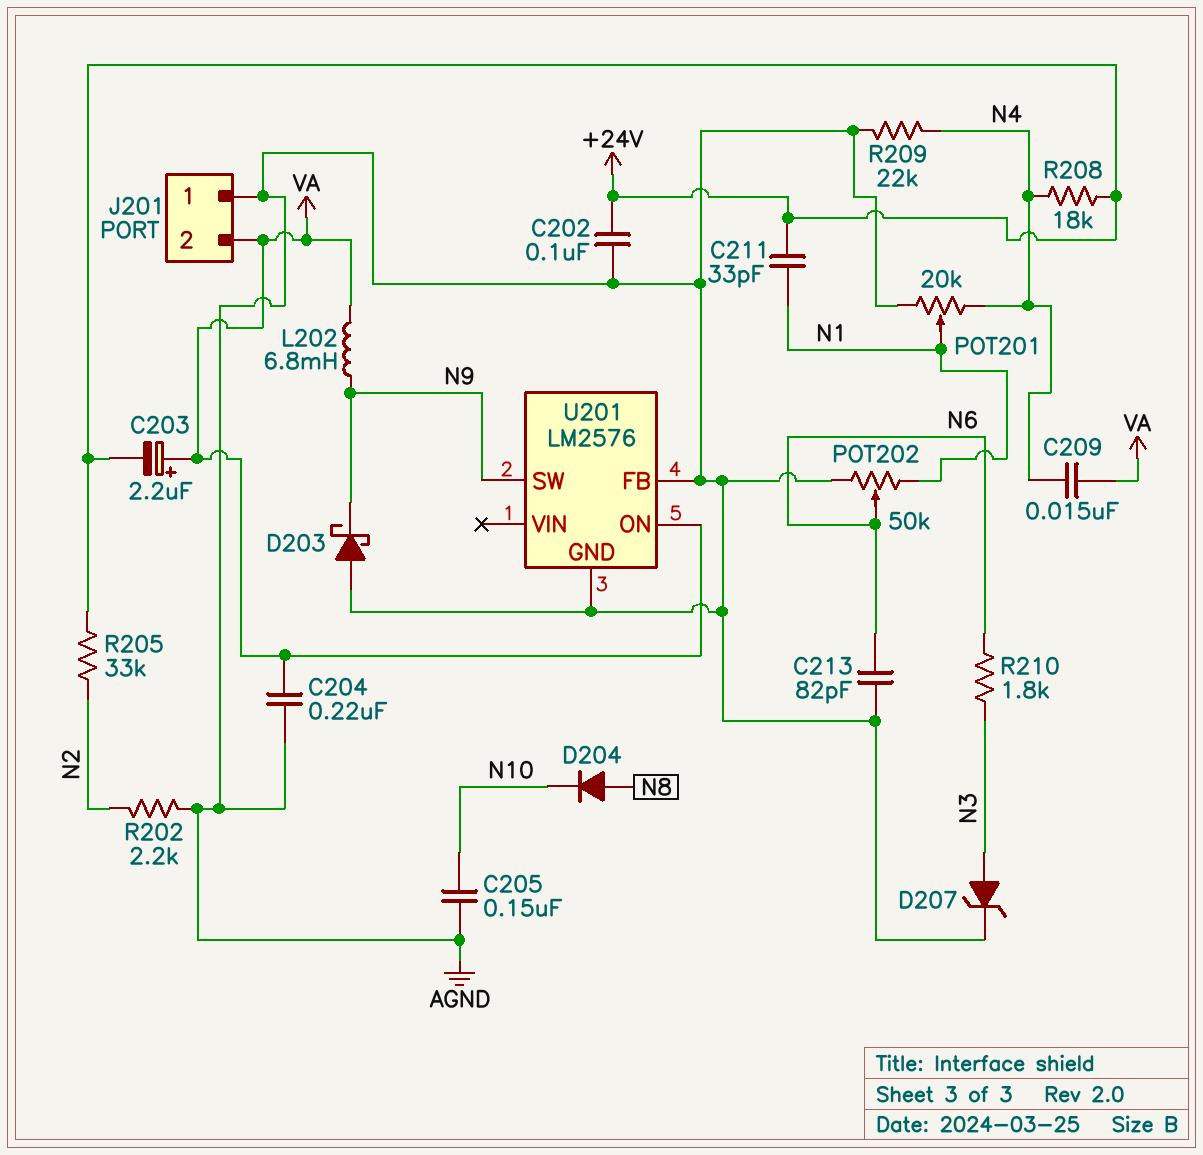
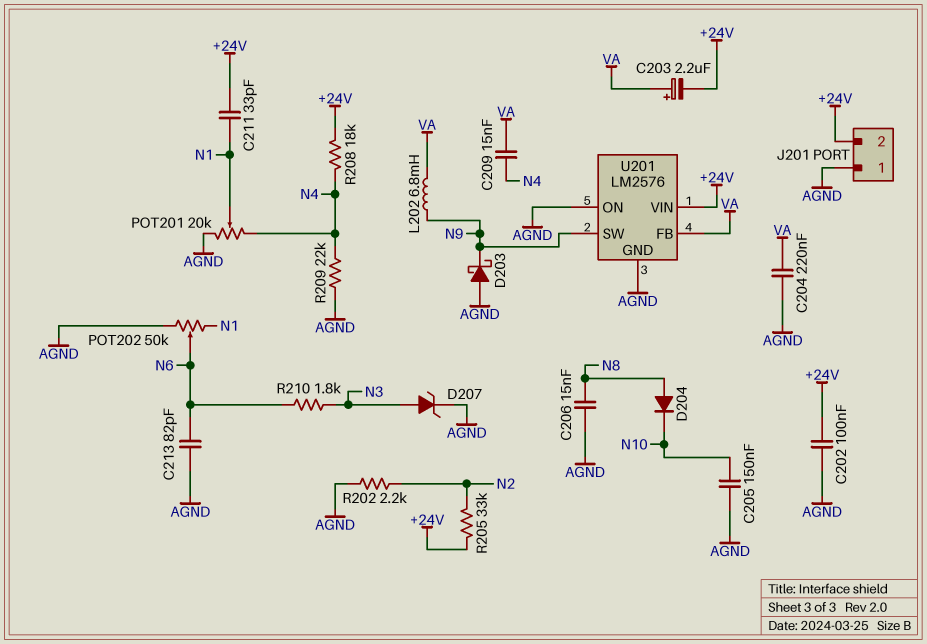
C206: none -> 15nF (AGND, N8)
J201 pin 2: VA -> +24V
U201 pin FB: AGND -> VA
U201 pin ON: VA -> AGND
U201 pin VIN: none -> +24V

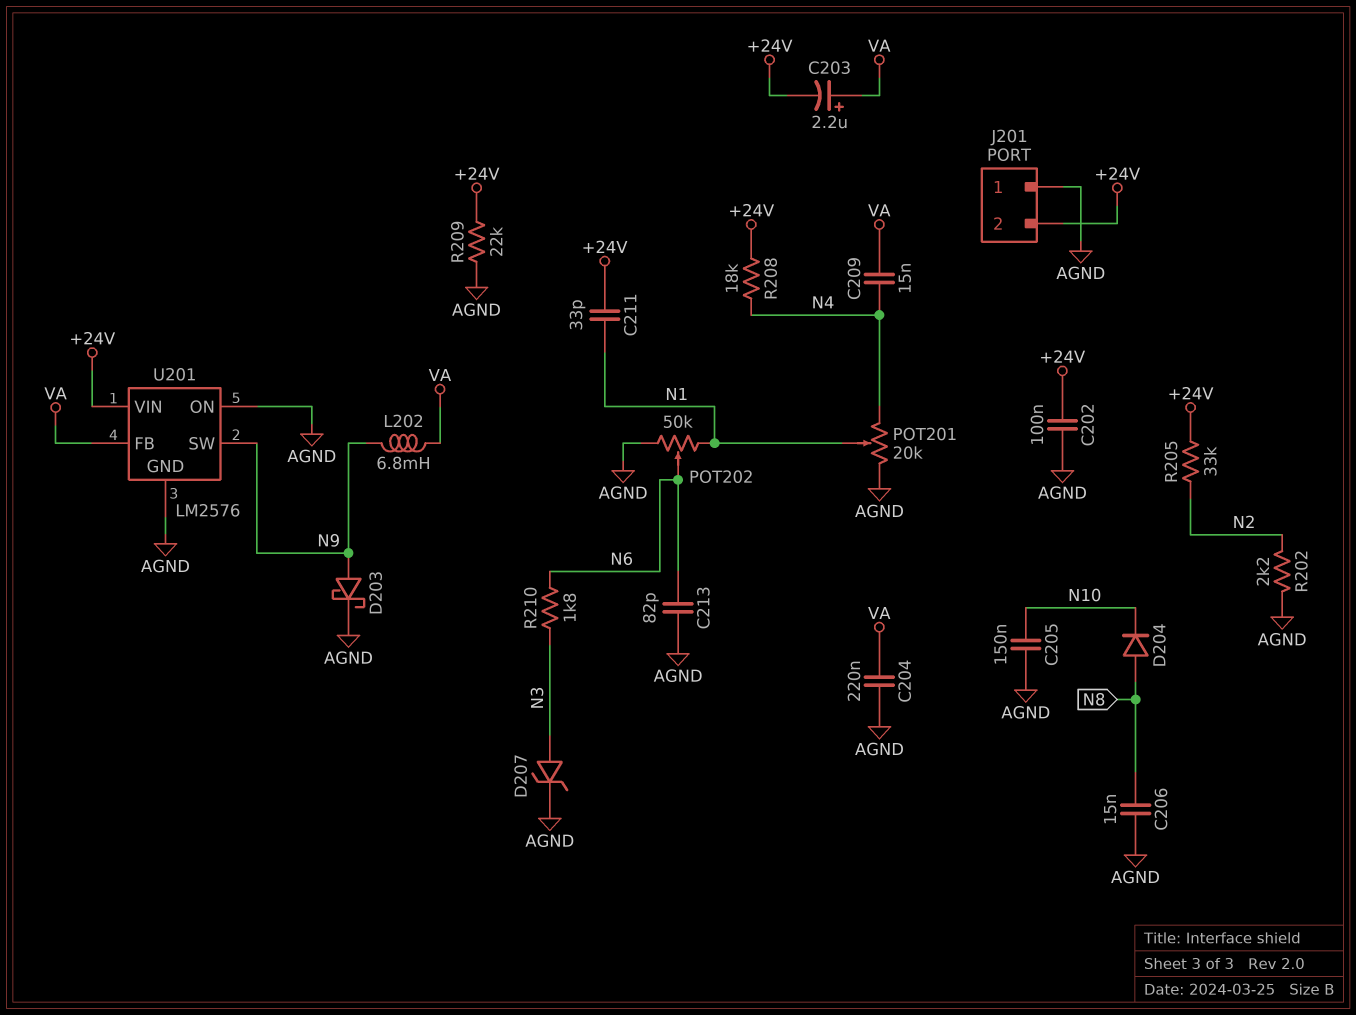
D203: schottky (A AGND, K N9) -> schottky (A N9, K AGND)
R209: 22k (AGND, N4) -> 22k (+24V, AGND)

